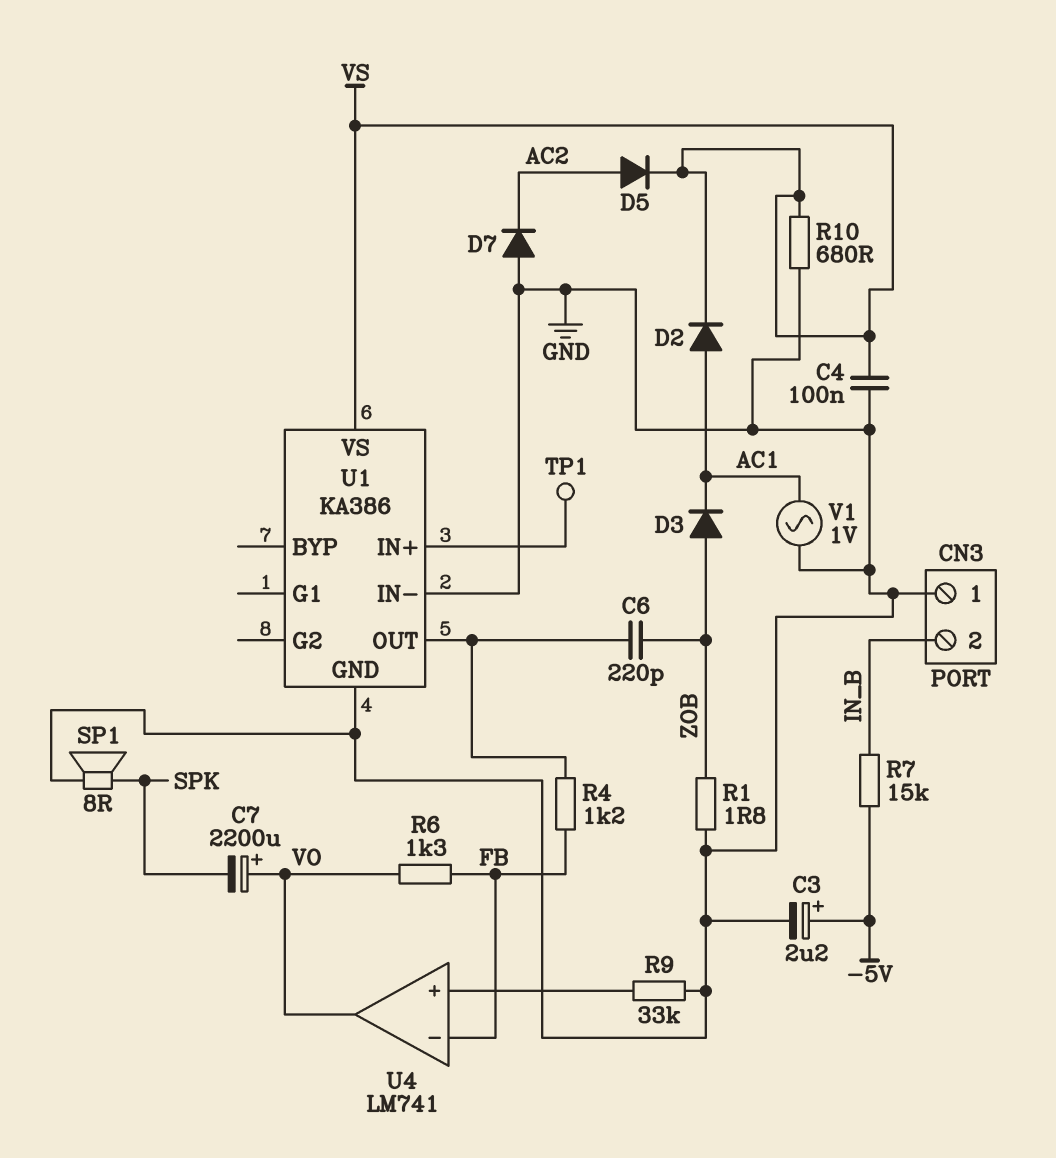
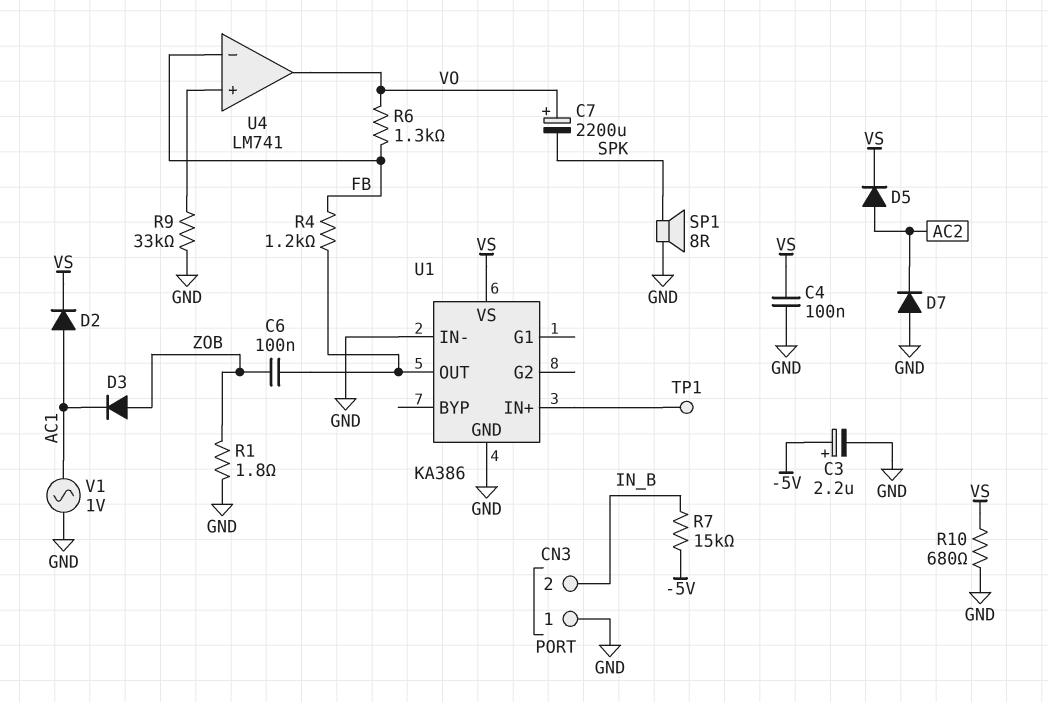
C6: 220pF (U1/OUT, ZOB) -> 100nF (U1/OUT, ZOB)

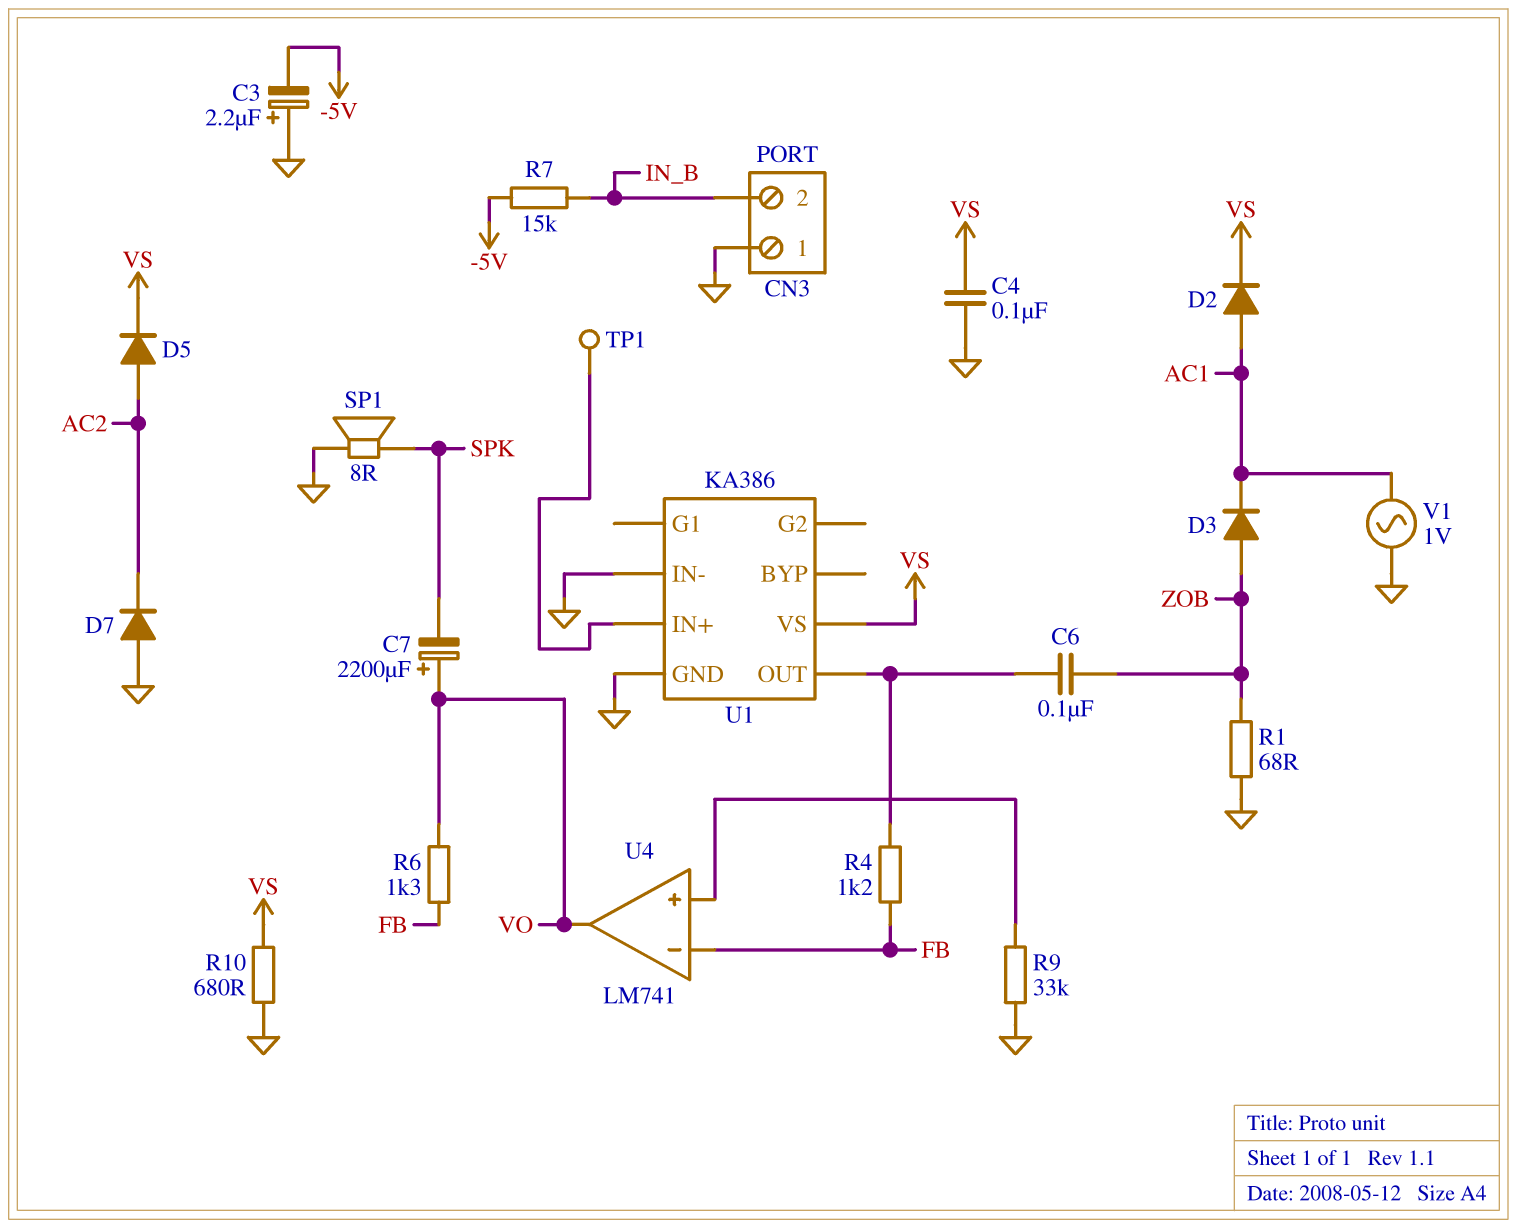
C3: 2.2uF (plus -5V, minus GND) -> 2.2uF (plus GND, minus -5V)
R1: 1.8 (GND, ZOB) -> 68 (GND, ZOB)

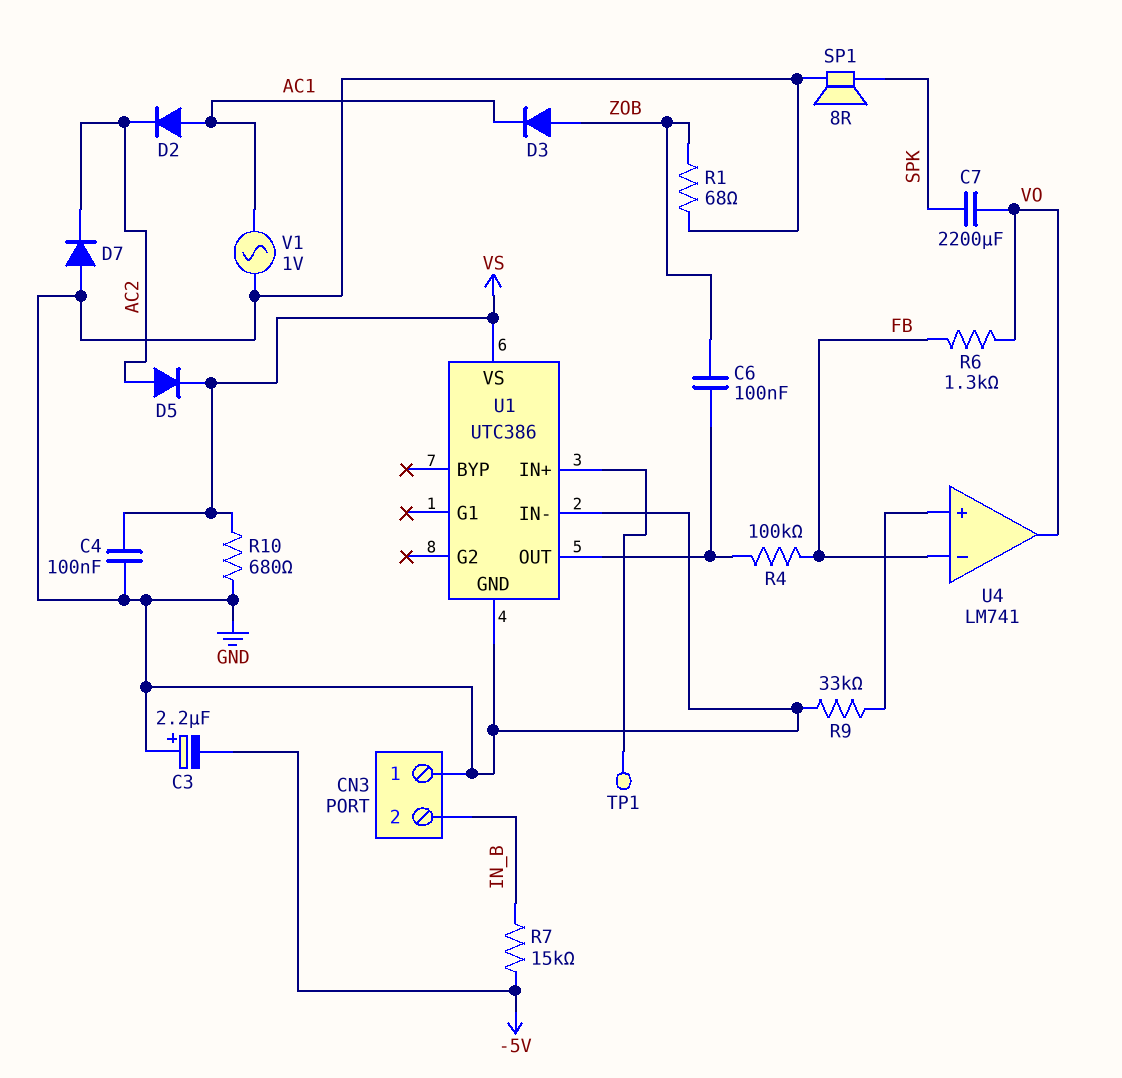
C7: 2200uF (plus VO, minus SPK) -> 2200uF (SPK, VO)
D2: diode (A AC1, K VS) -> diode (A AC1, K AC2)
R4: 1.2k (FB, U1/OUT) -> 100k (FB, U1/OUT)
U1: KA386 -> UTC386

